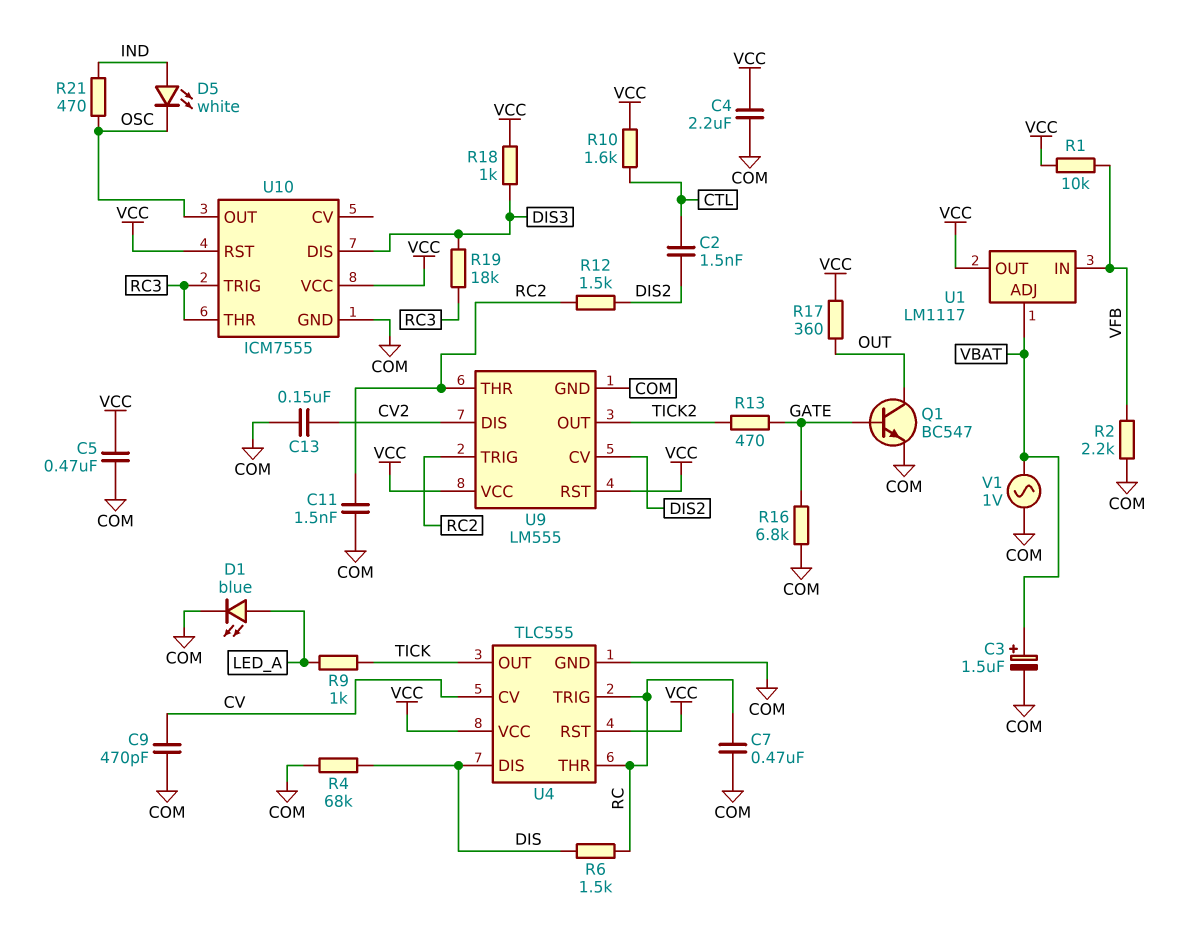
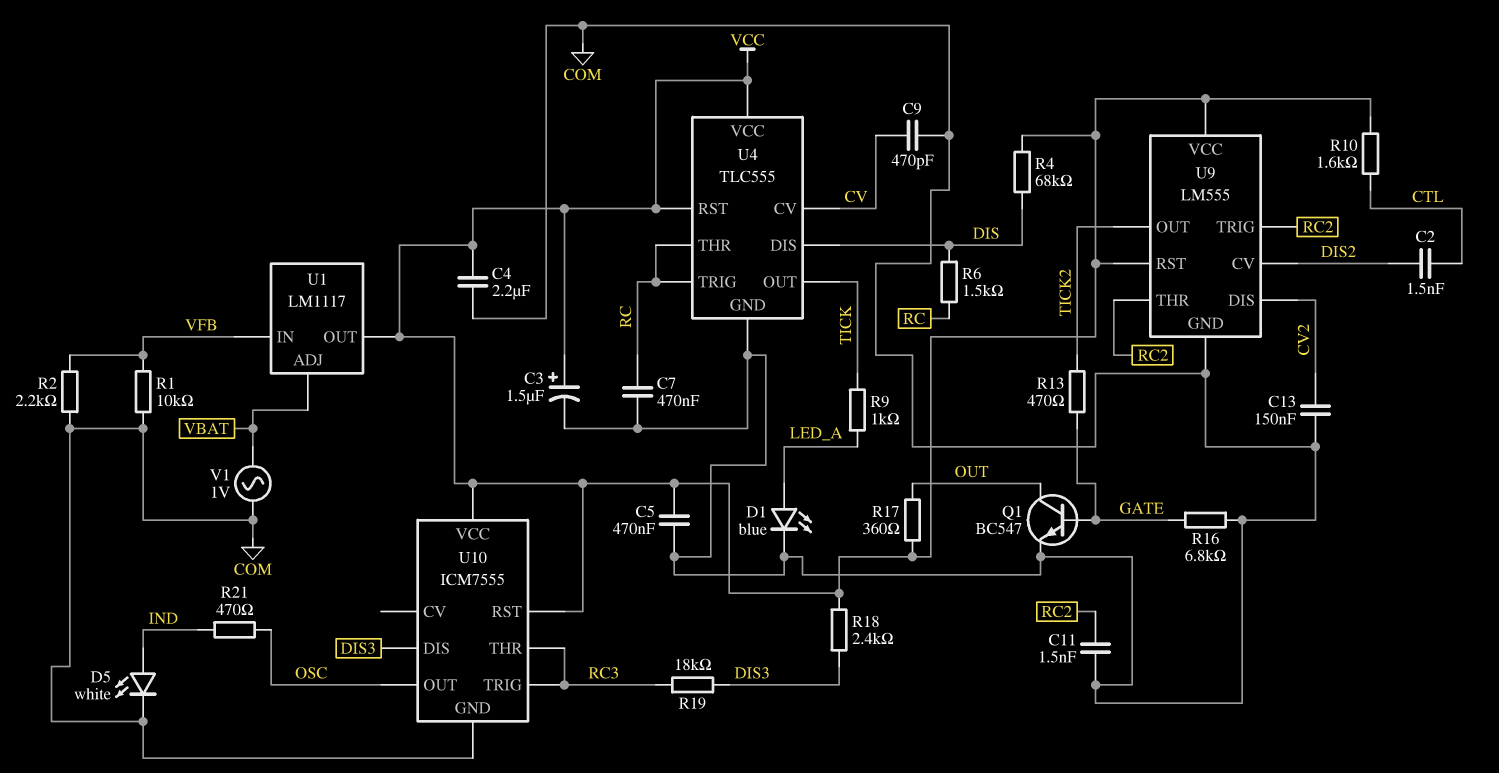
C3: 1.5uF (plus VBAT, minus COM) -> 1.5uF (plus VCC, minus COM)
D5: LED white (A IND, K OSC) -> LED white (A IND, K COM)
R1: 10k (VCC, VFB) -> 10k (COM, VFB)
R4: 68k (COM, DIS) -> 68k (DIS, VCC)
R12: 1.5k (DIS2, RC2) -> none
R18: 1k (DIS3, VCC) -> 2.4k (DIS3, VCC)

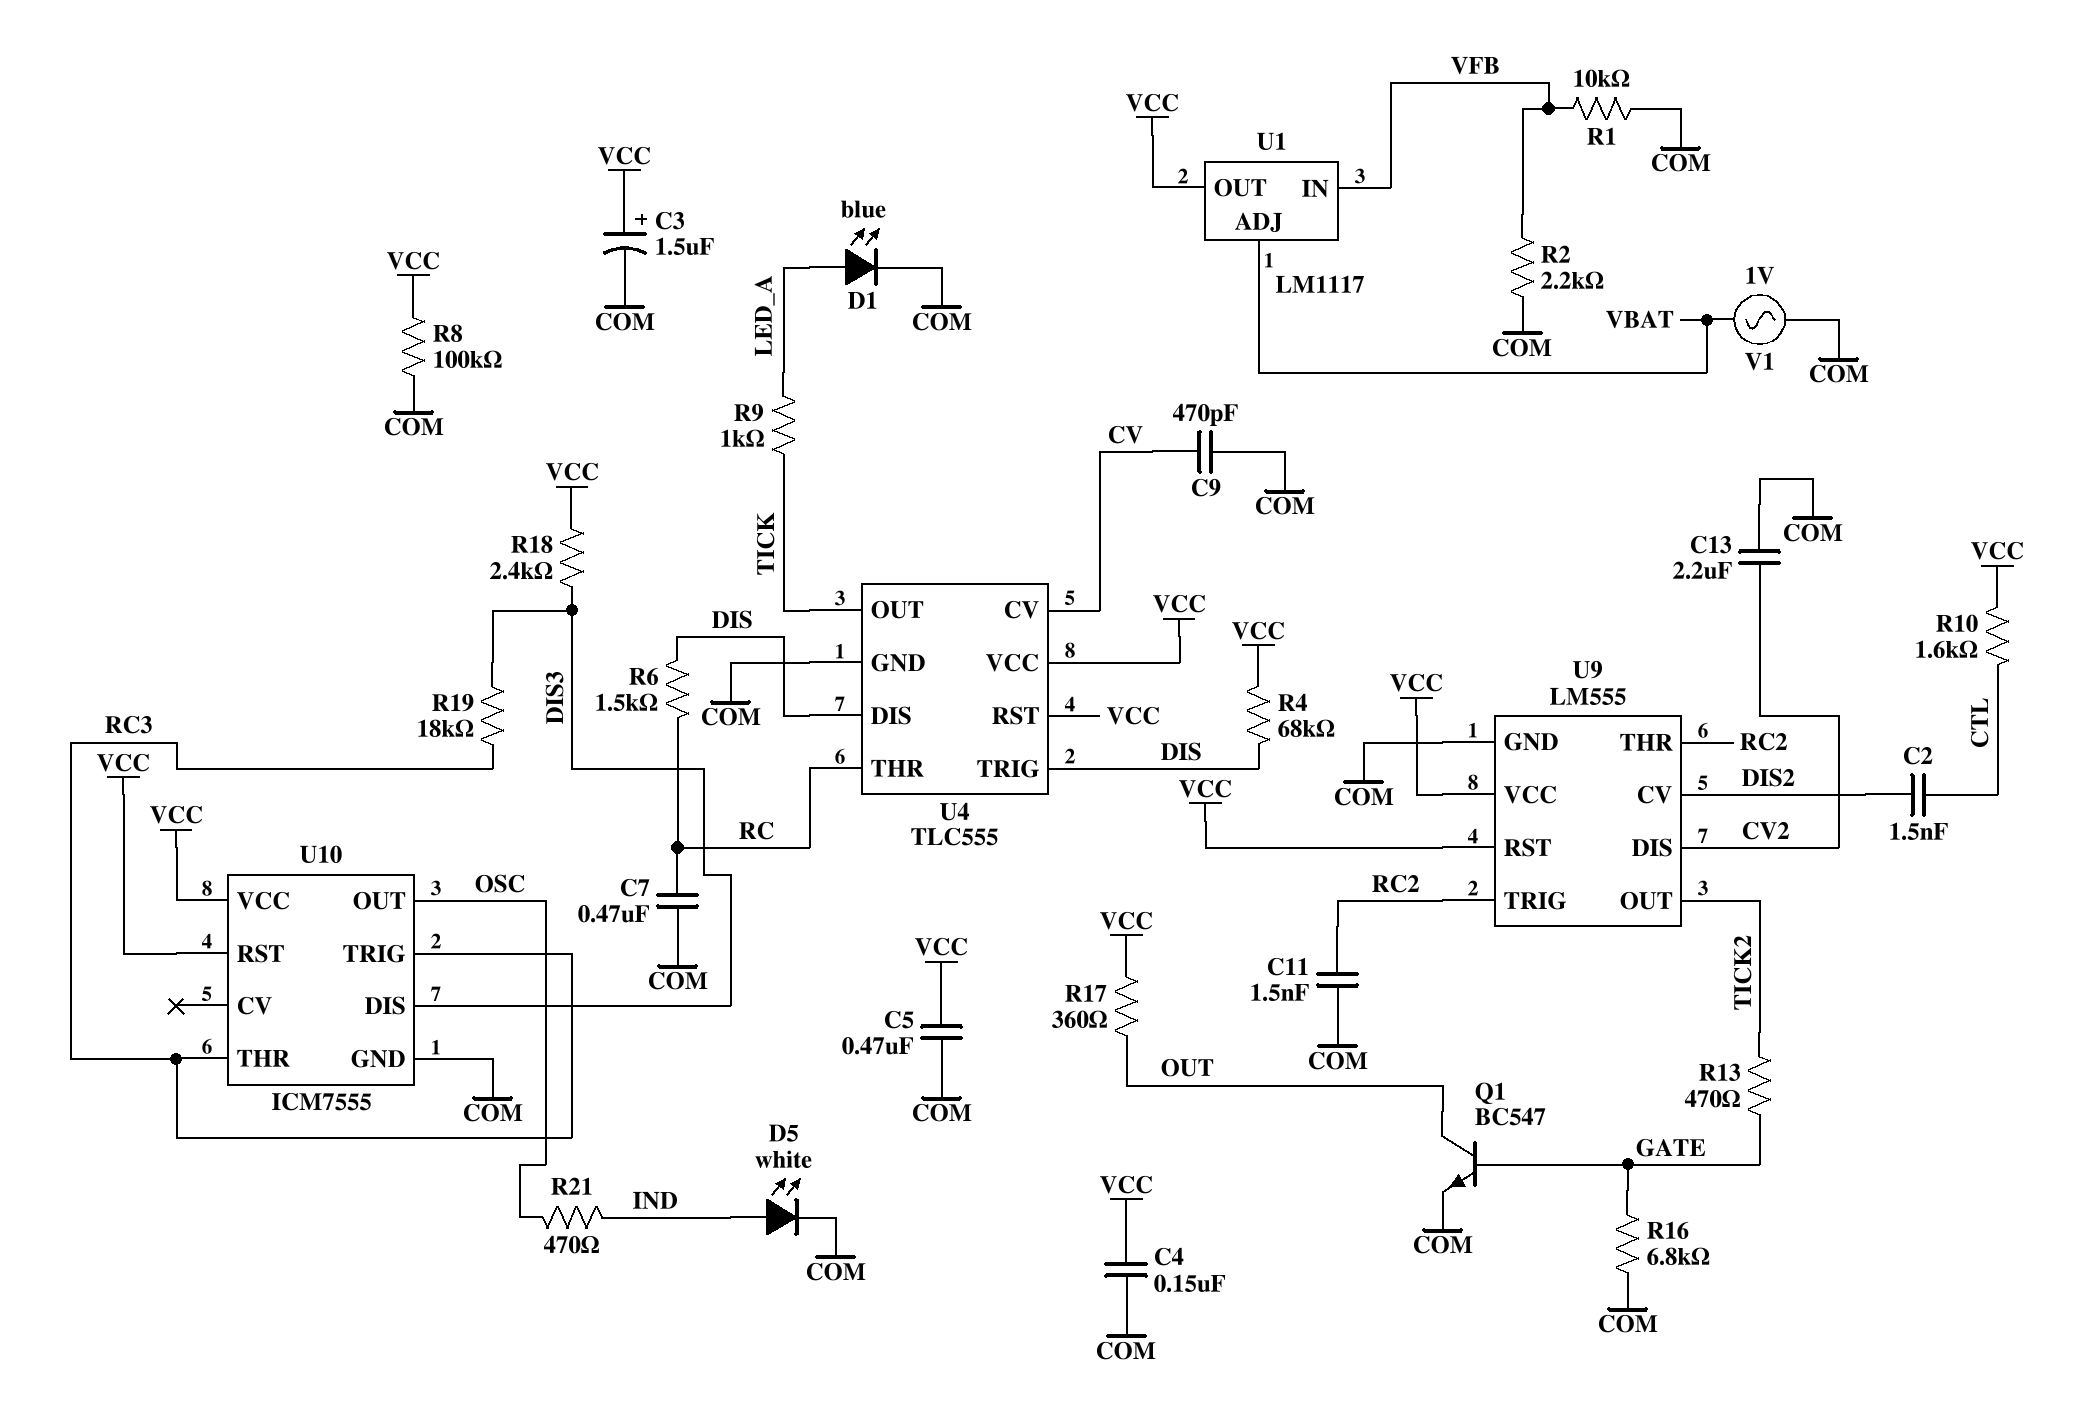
C4: 2.2uF (COM, VCC) -> 150nF (COM, VCC)
C13: 150nF (COM, CV2) -> 2.2uF (COM, CV2)
R8: none -> 100k (COM, VCC)
U4 pin TRIG: RC -> DIS

